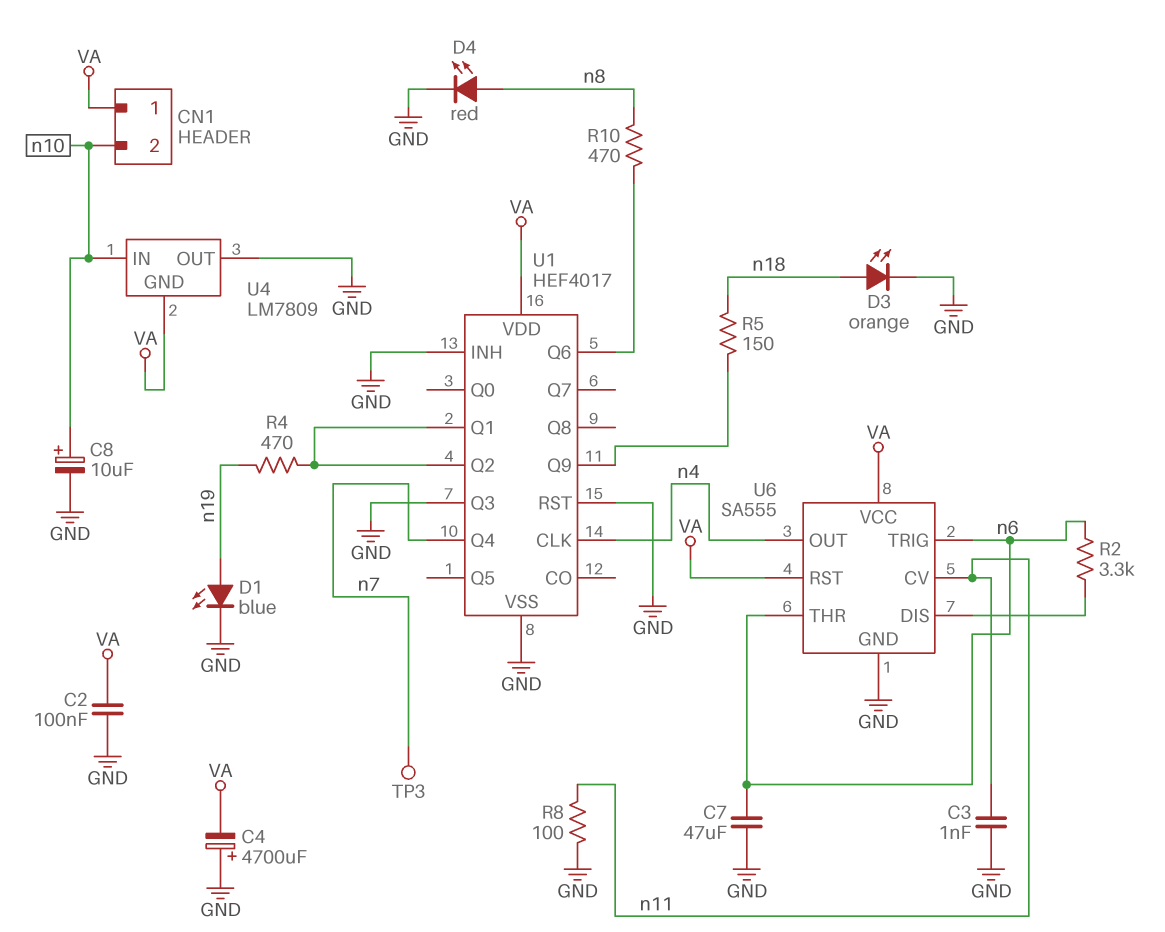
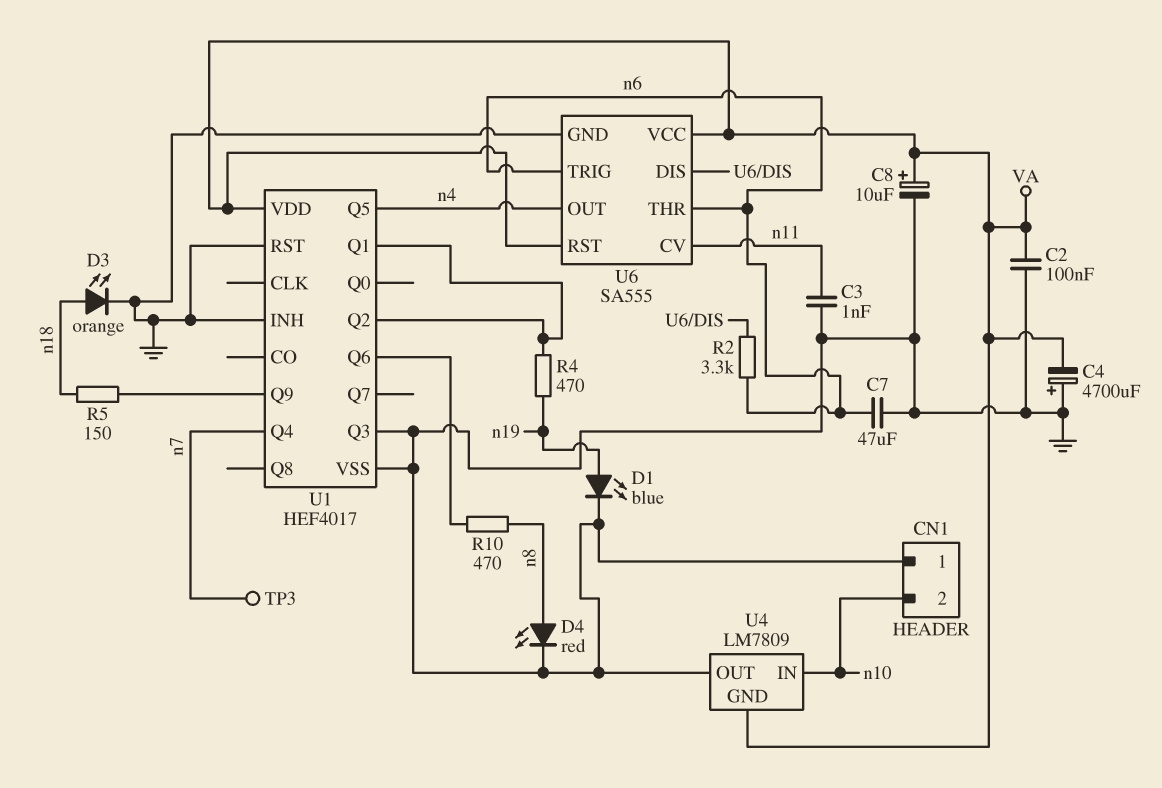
C8: 10uF (plus n10, minus GND) -> 10uF (plus VA, minus GND)
CN1 pin 1: VA -> GND
R8: 100 (GND, n11) -> none
U1 pin CLK: n4 -> none
U1 pin Q5: none -> n4

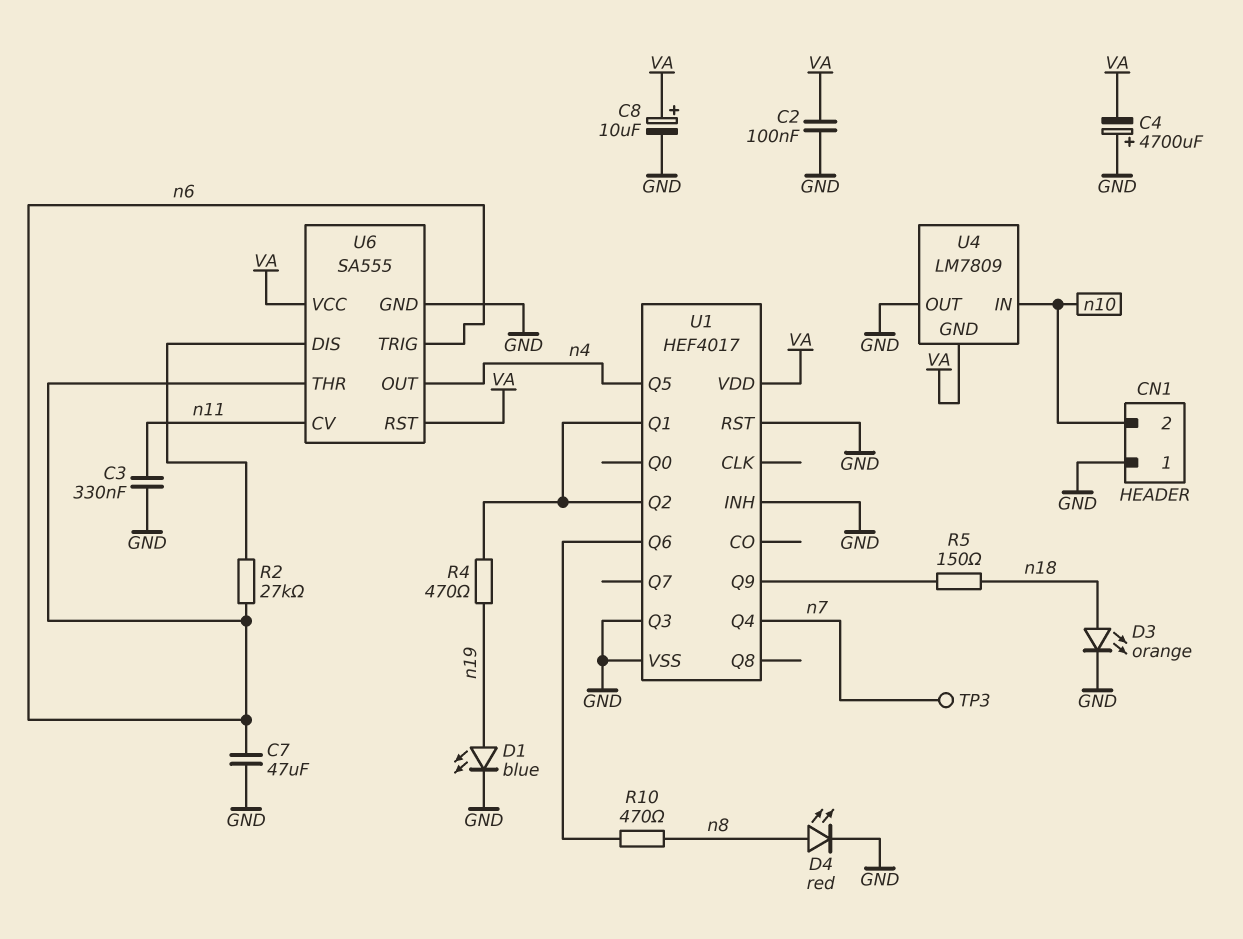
C3: 1nF (GND, n11) -> 330nF (GND, n11)
R2: 3.3k (U6/DIS, n6) -> 27k (U6/DIS, n6)

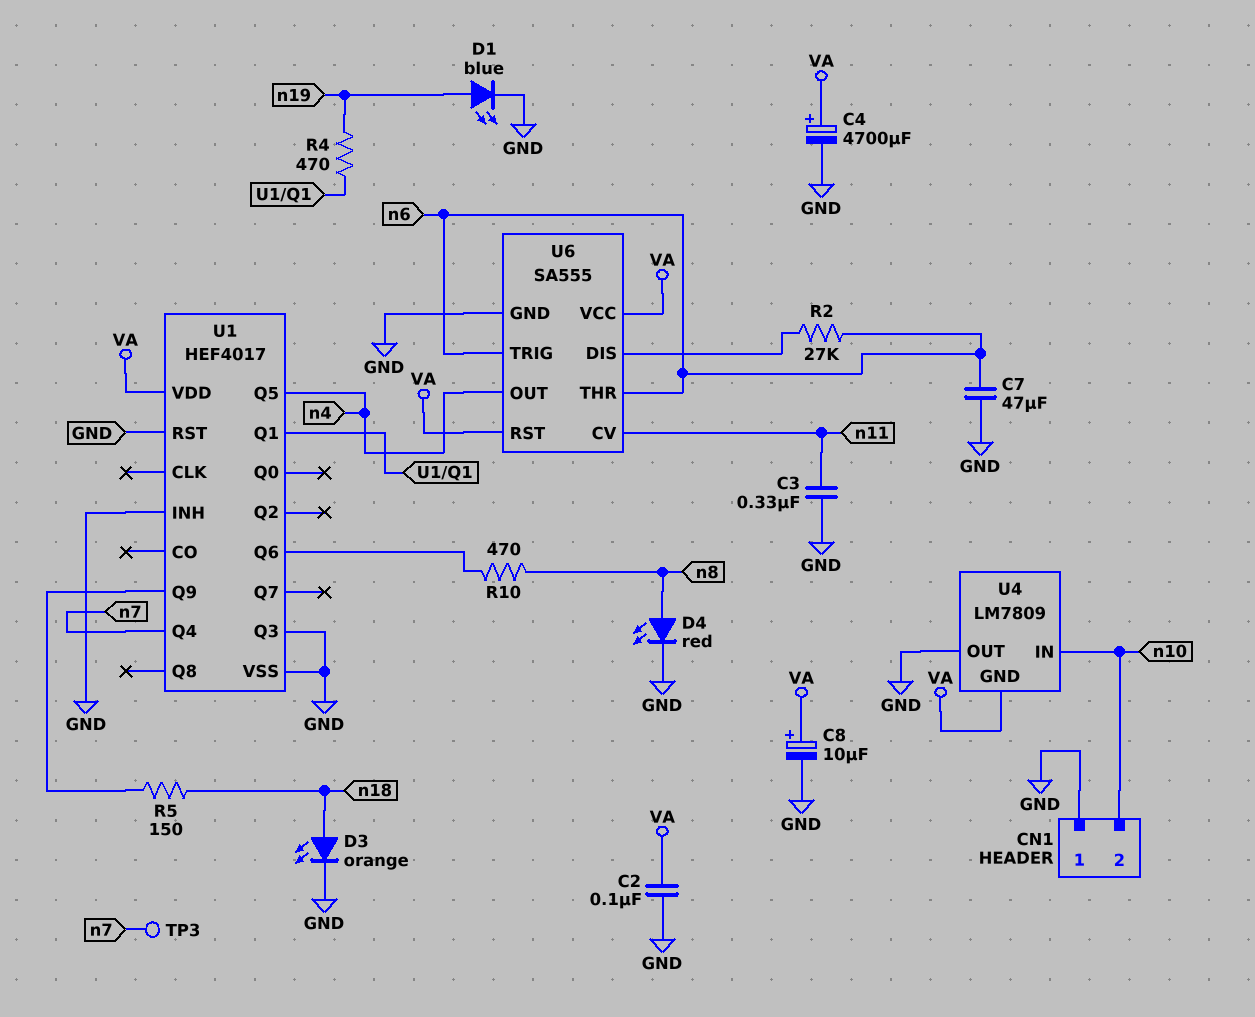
C4: 4700uF (plus GND, minus VA) -> 4700uF (plus VA, minus GND)
U1 pin Q2: U1/Q1 -> none

